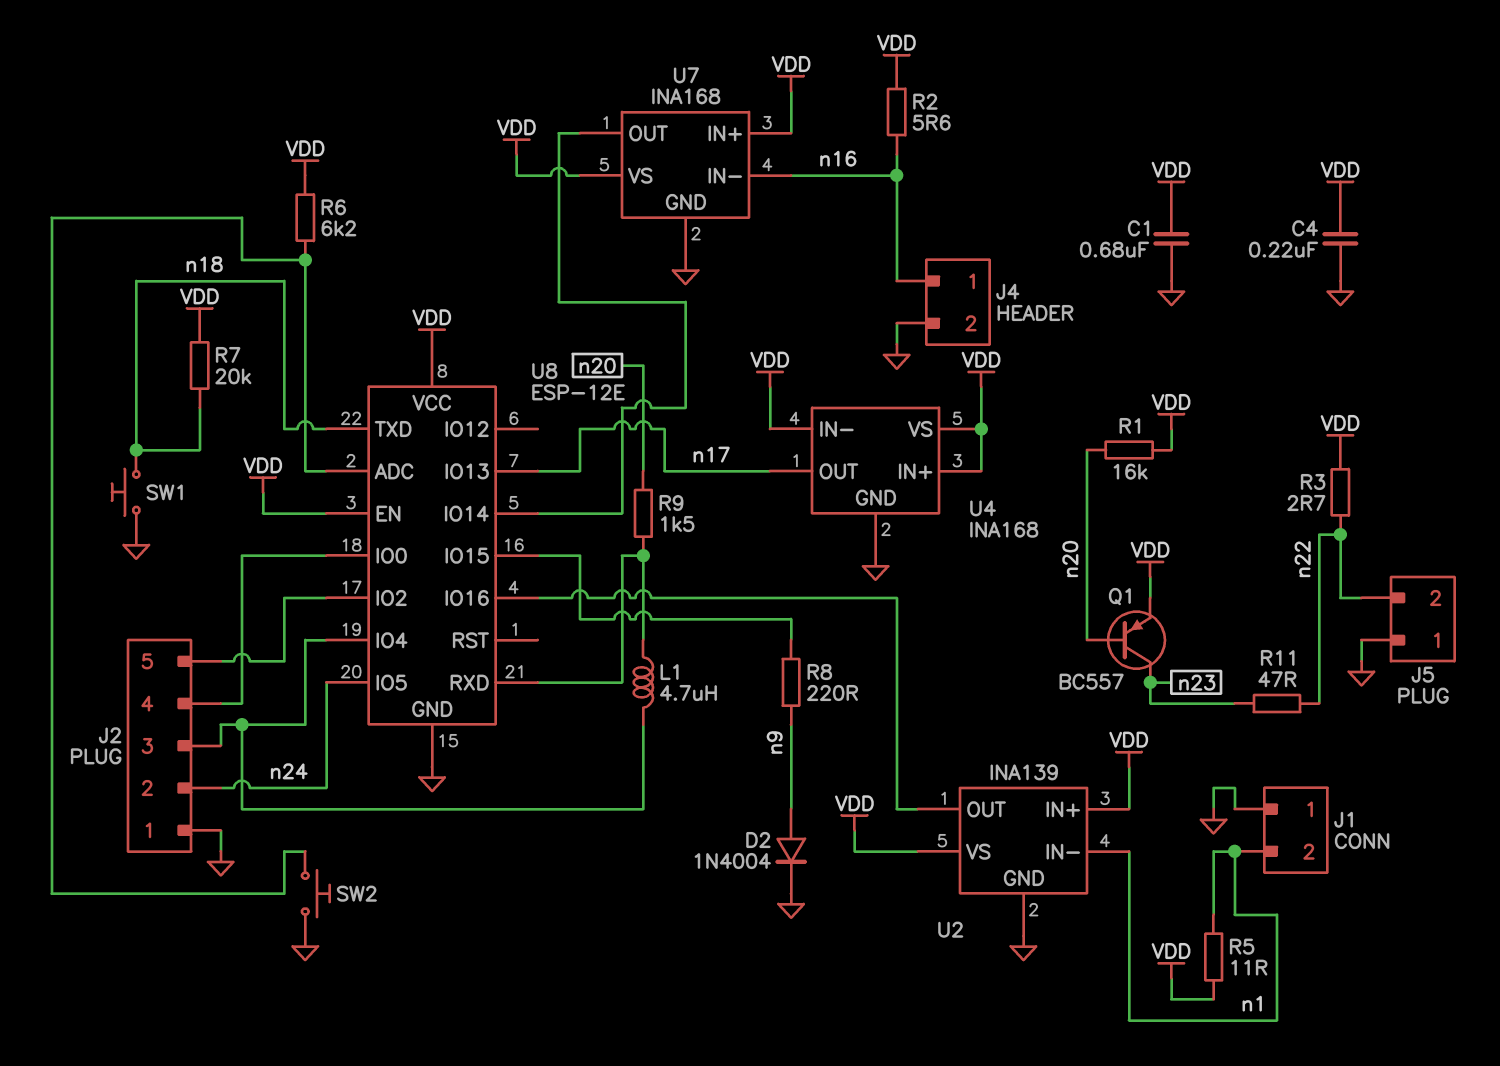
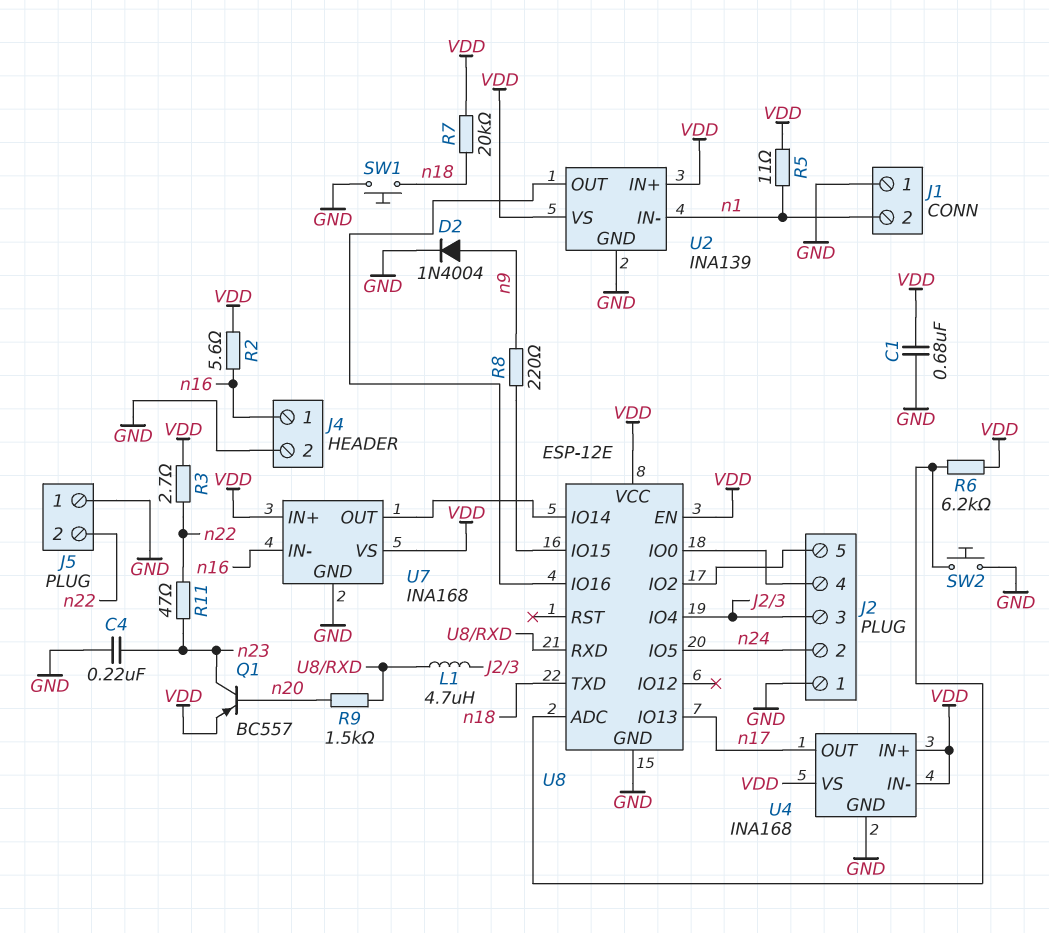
C4: 220nF (GND, VDD) -> 220nF (GND, n23)
R1: 16k (VDD, n20) -> none

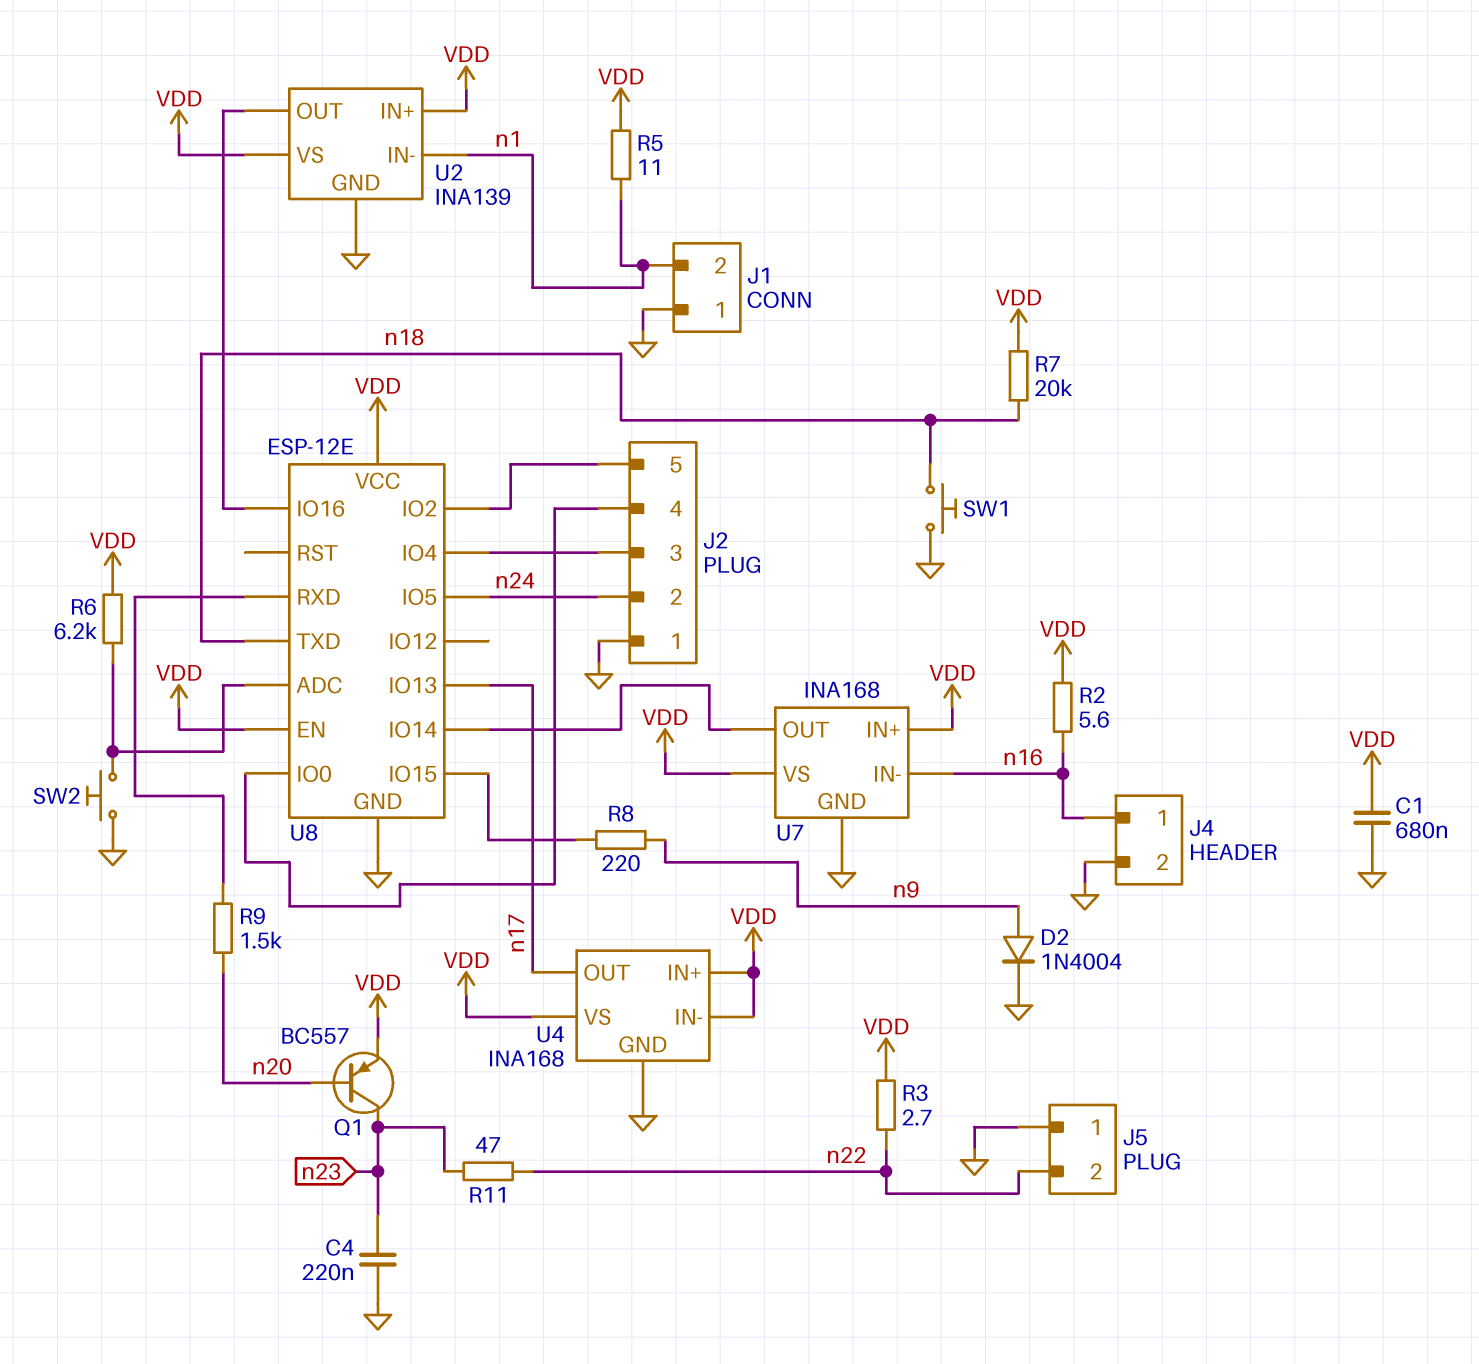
L1: 4.7uH (J2/3, U8/RXD) -> none

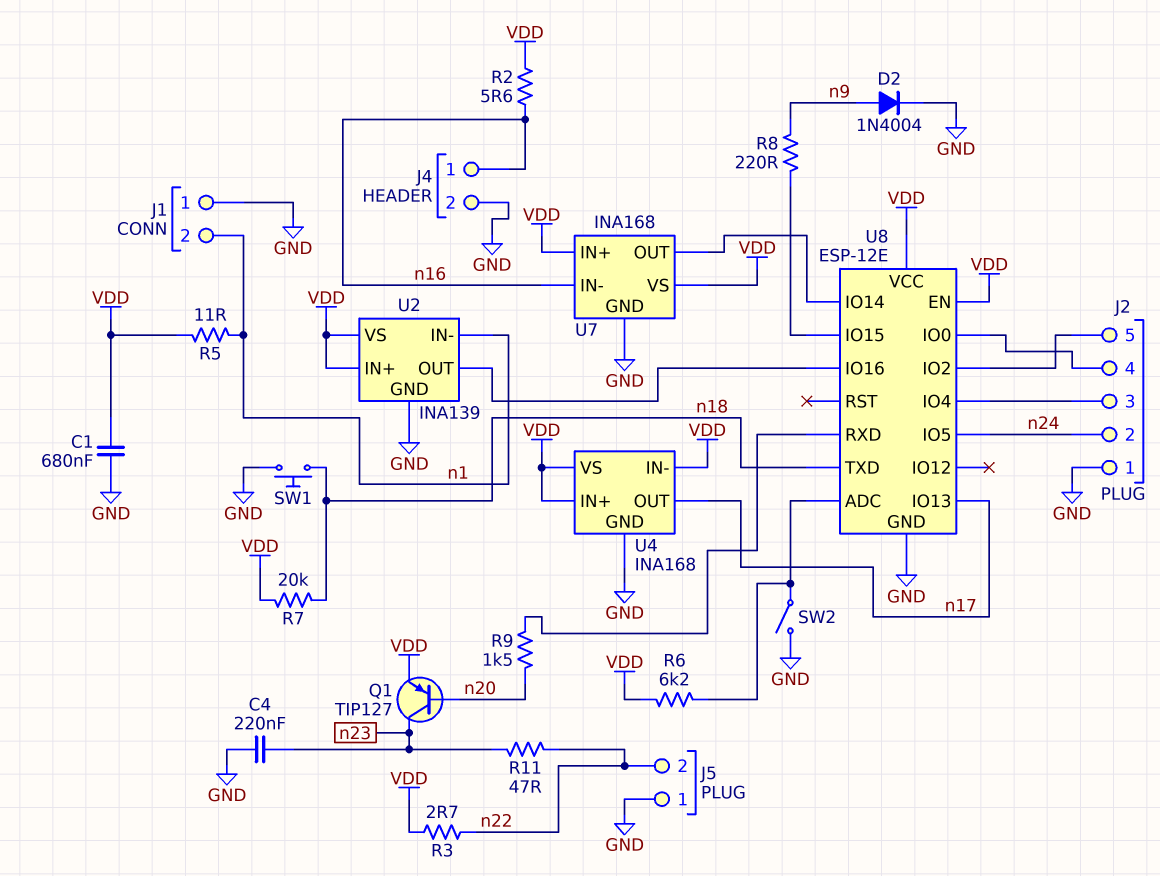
Q1: PNP BC557 (B n20, C n23, E VDD) -> PNP TIP127 (B n20, C n23, E VDD)
SW2: button (GND, U8/ADC) -> switch (GND, U8/ADC)

